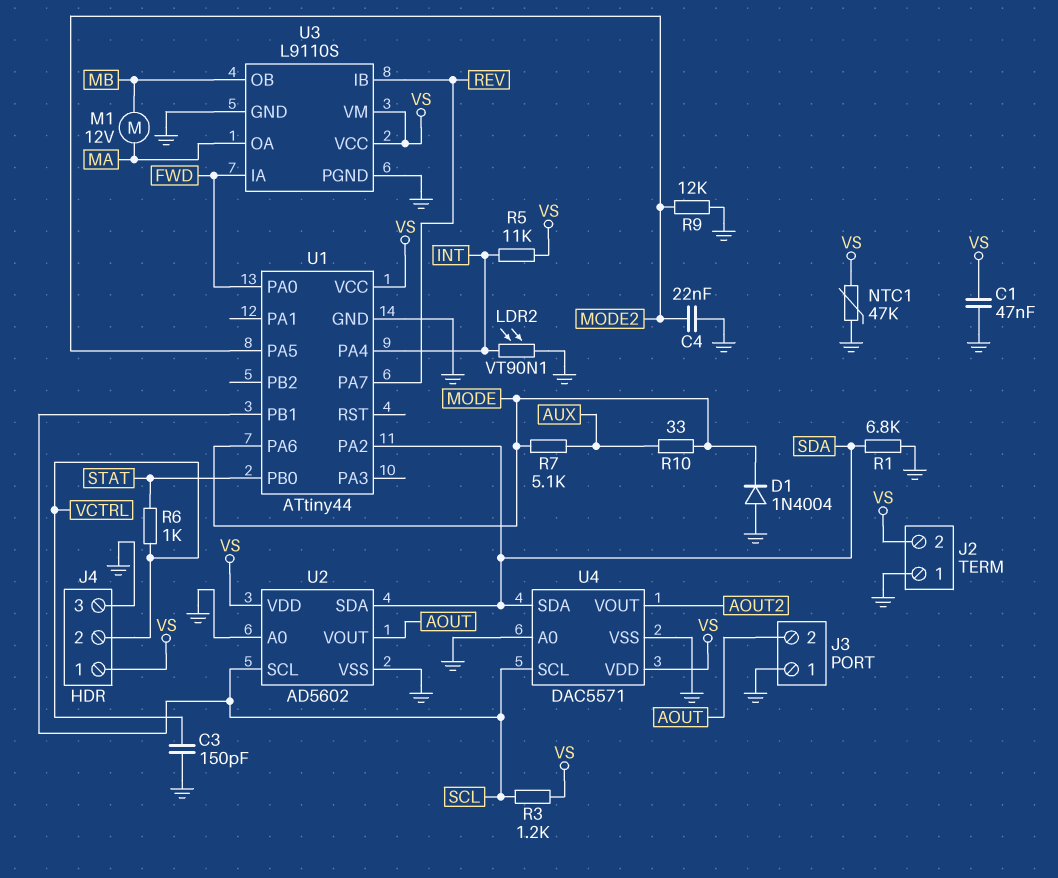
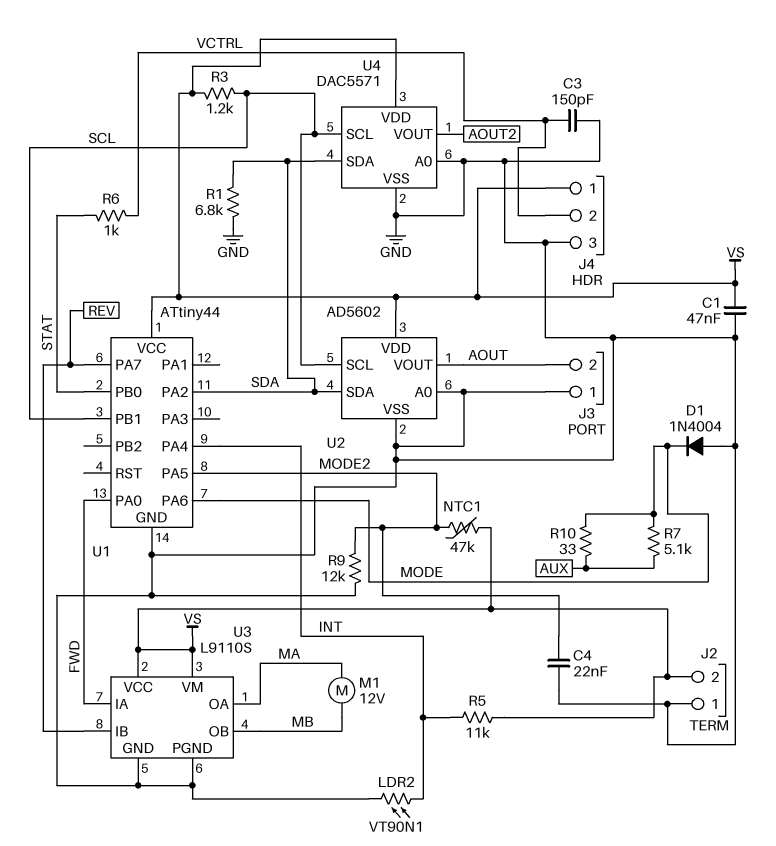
NTC1: 47k (GND, VS) -> 47k (MODE2, VS)

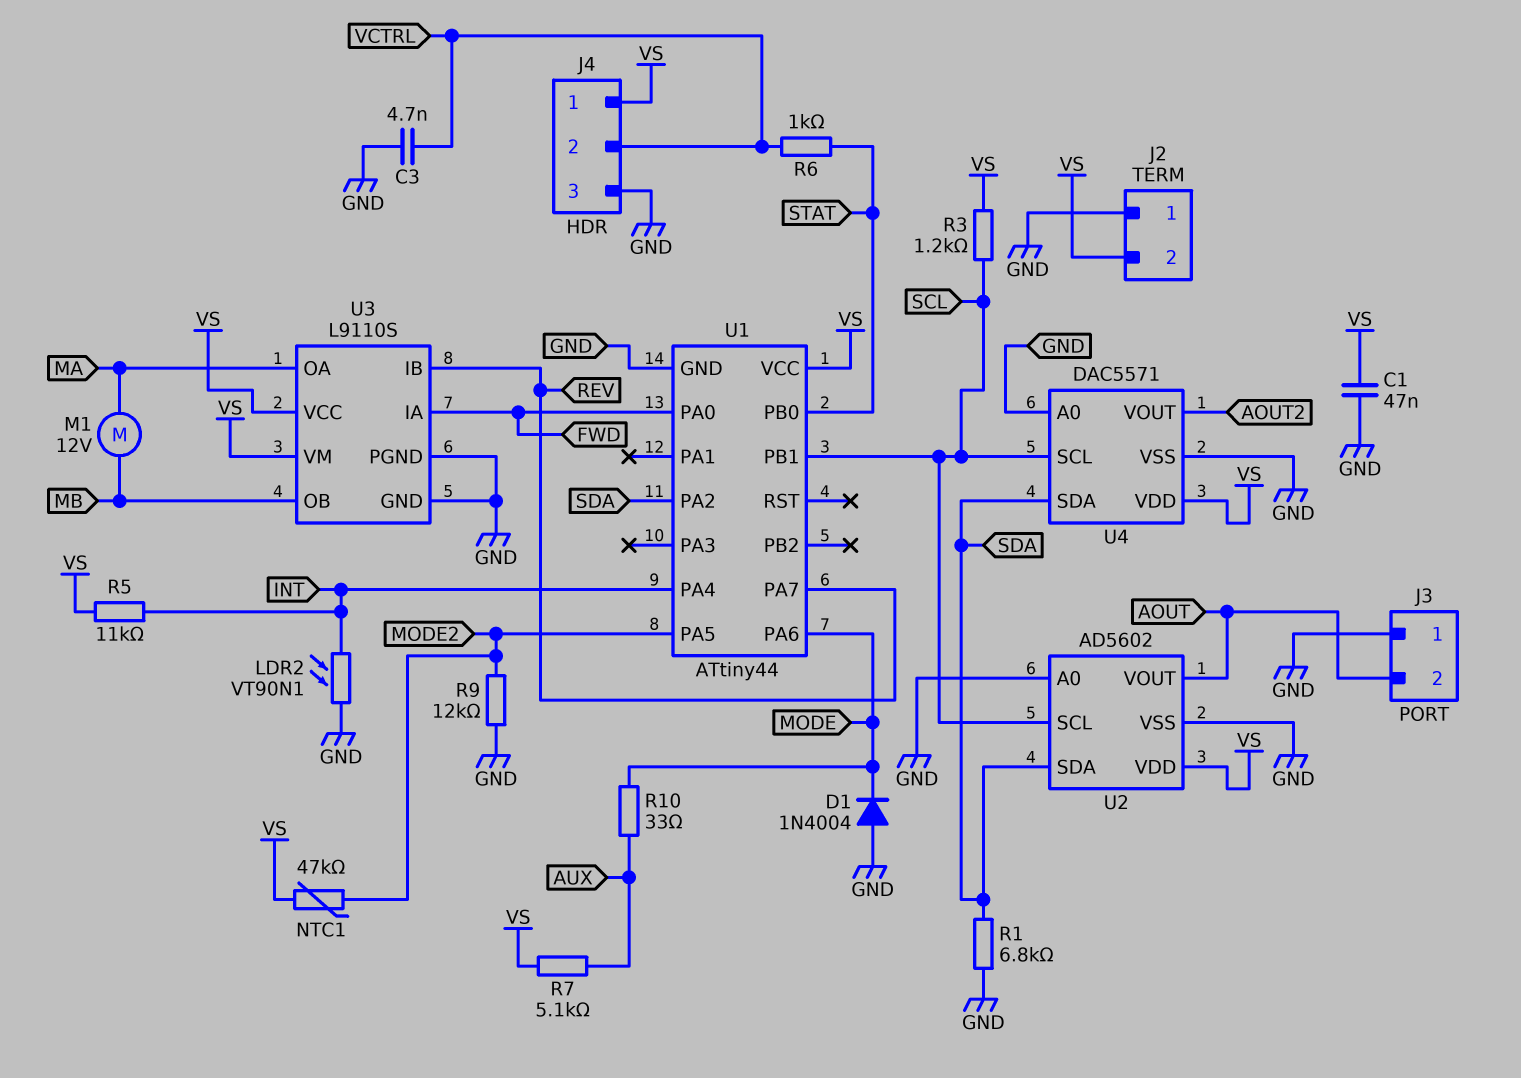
C3: 150pF (GND, VCTRL) -> 4.7nF (GND, VCTRL)
C4: 22nF (GND, MODE2) -> none
R7: 5.1k (AUX, MODE) -> 5.1k (AUX, VS)

